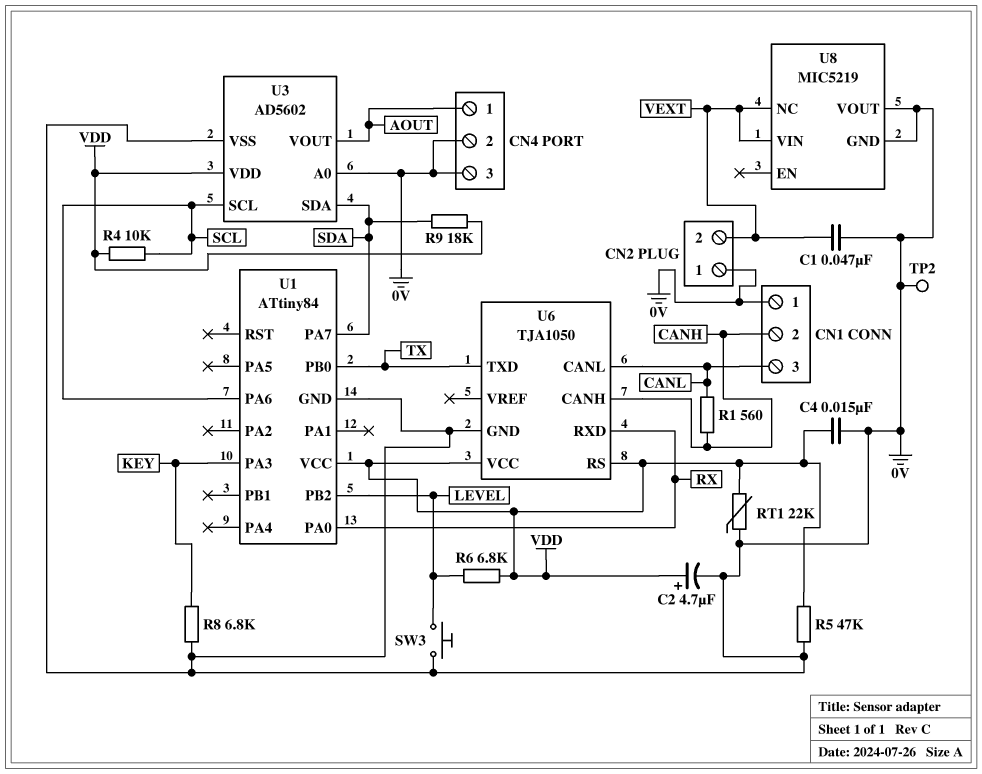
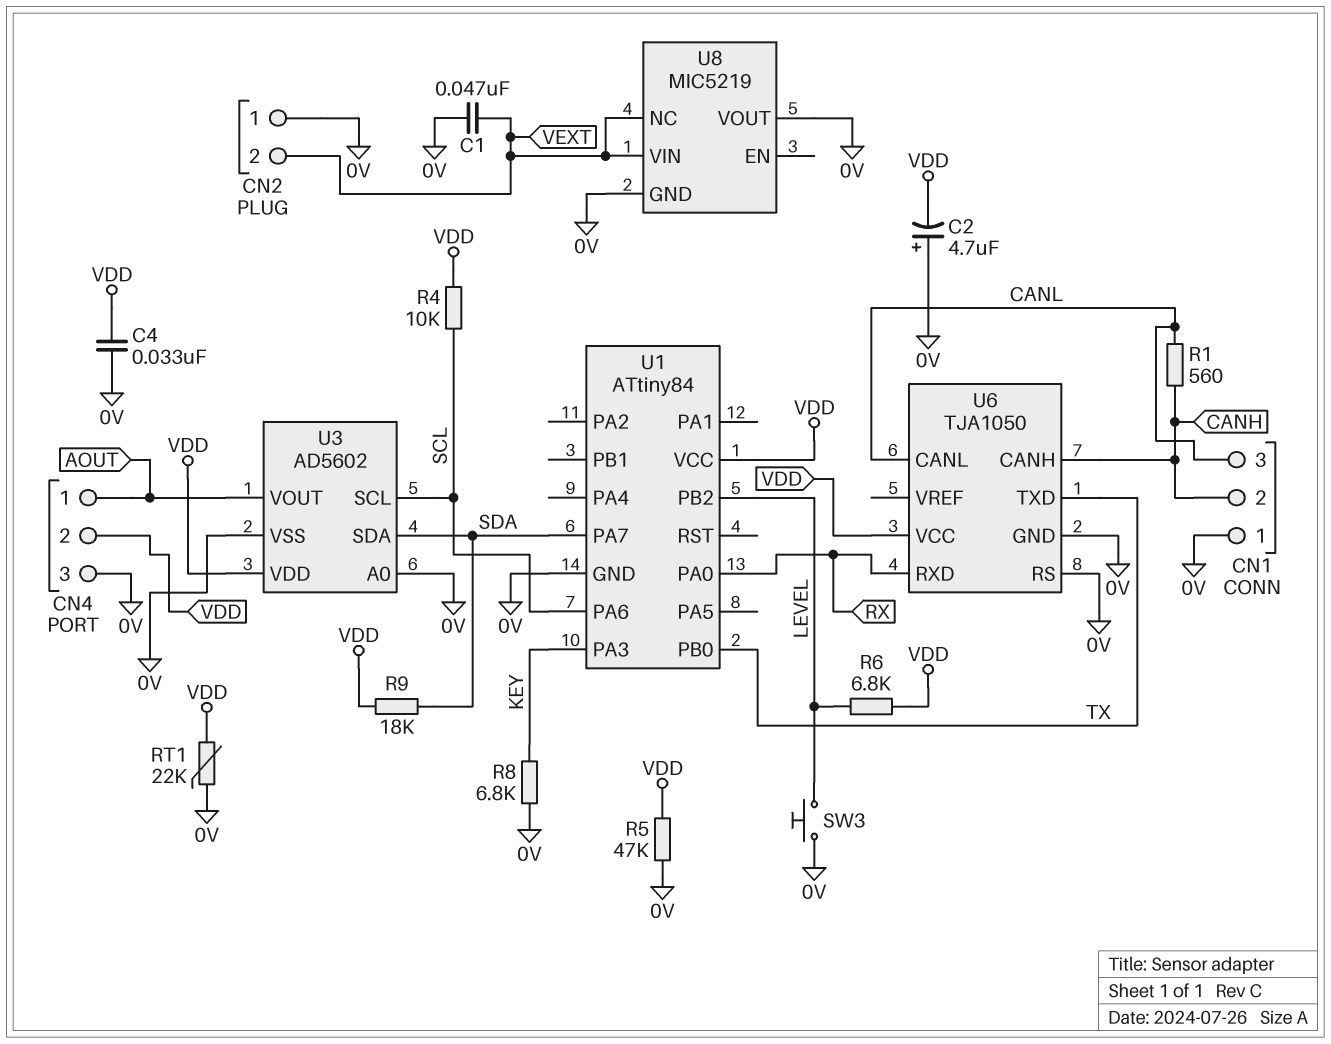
C2: 4.7uF (plus VDD, minus 0V) -> 4.7uF (plus 0V, minus VDD)
C4: 15nF (0V, VDD) -> 33nF (0V, VDD)
CN4 pin 2: 0V -> VDD
TP2: test point (0V) -> none
U6 pin RS: VDD -> 0V

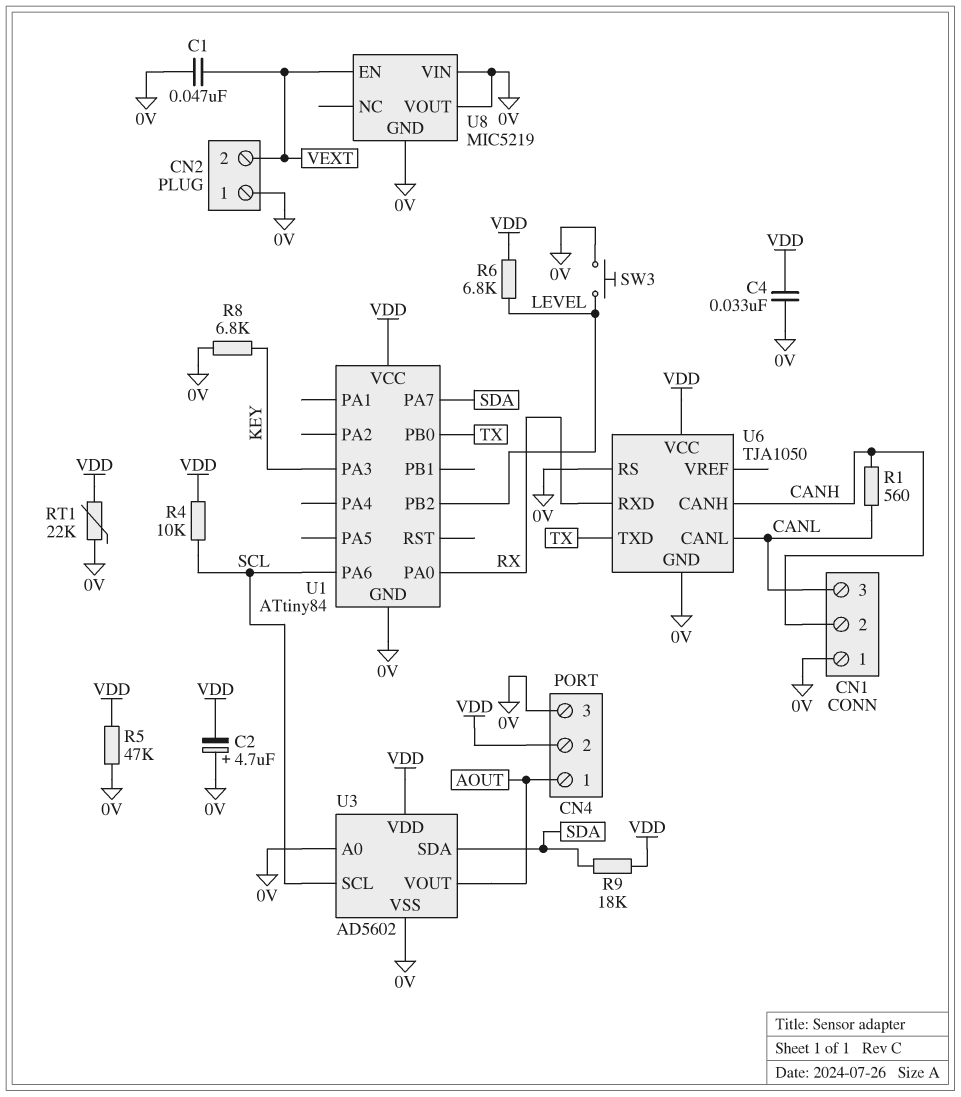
U8 pin EN: none -> VEXT
U8 pin NC: VEXT -> none
U8 pin VIN: VEXT -> 0V

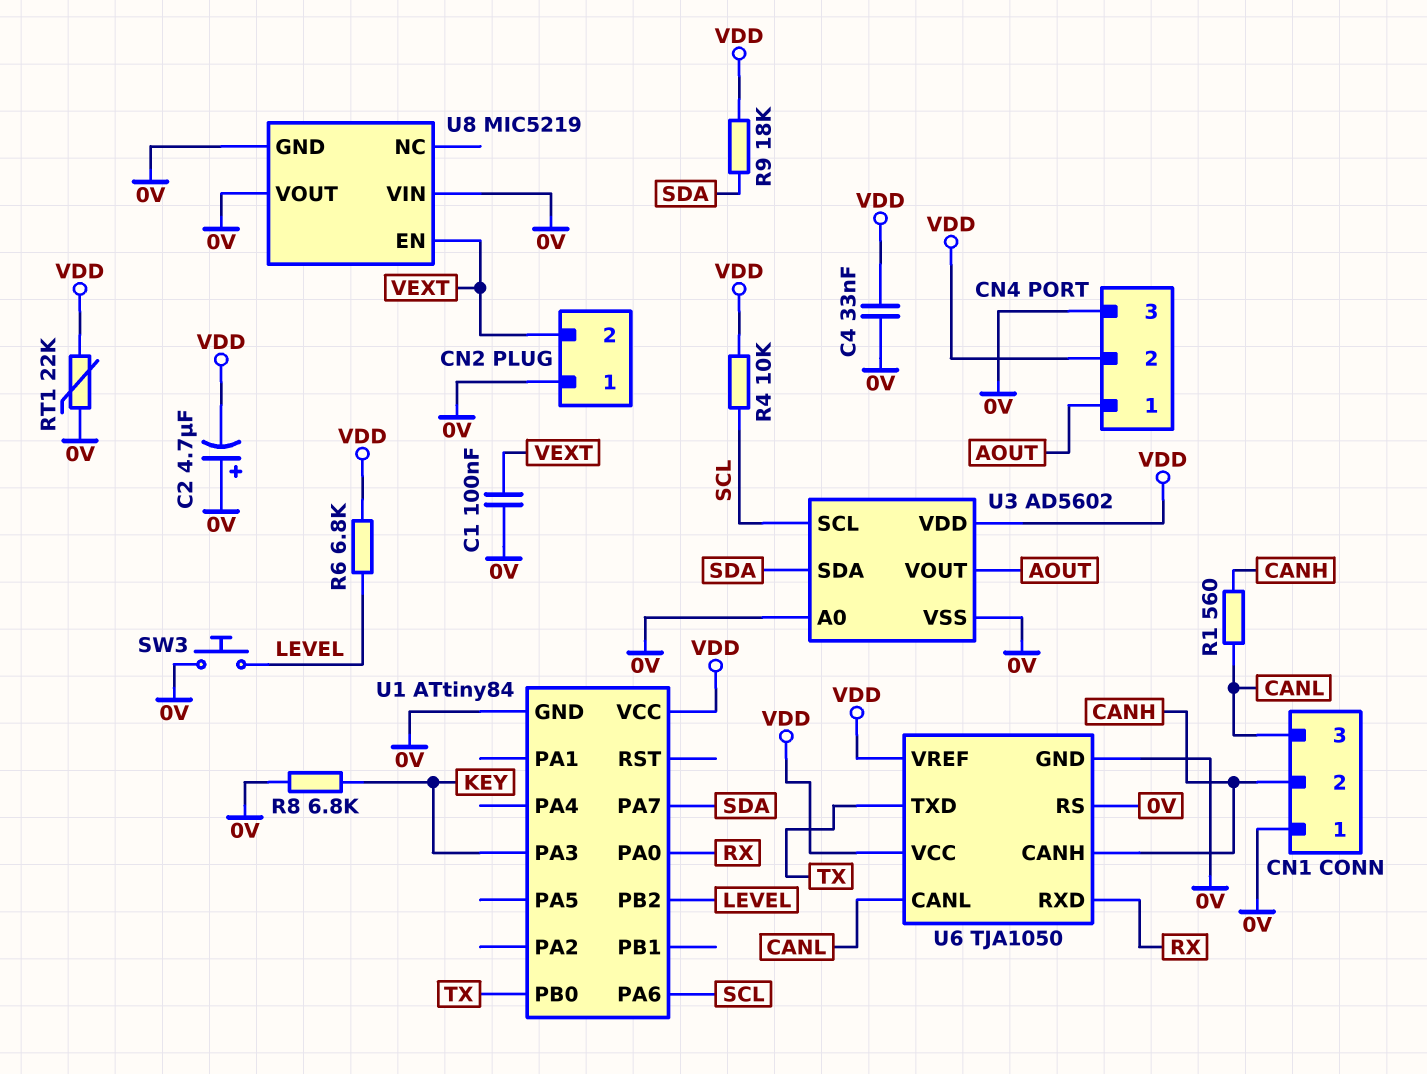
C1: 47nF (0V, VEXT) -> 100nF (0V, VEXT)
R5: 47k (0V, VDD) -> none
U6 pin VREF: none -> VDD

